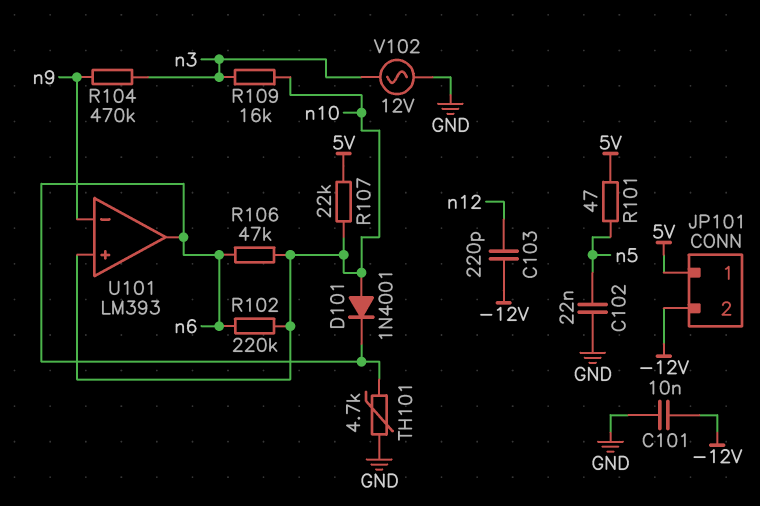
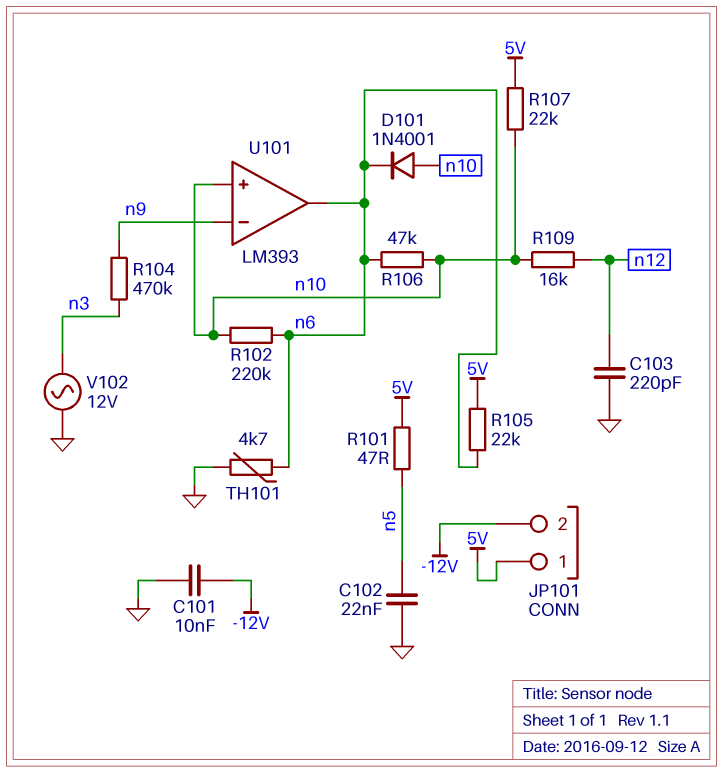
C103: 220pF (-12V, n12) -> 220pF (GND, n12)
R105: none -> 22k (5V, n6)
R109: 16k (n3, n10) -> 16k (n10, n12)

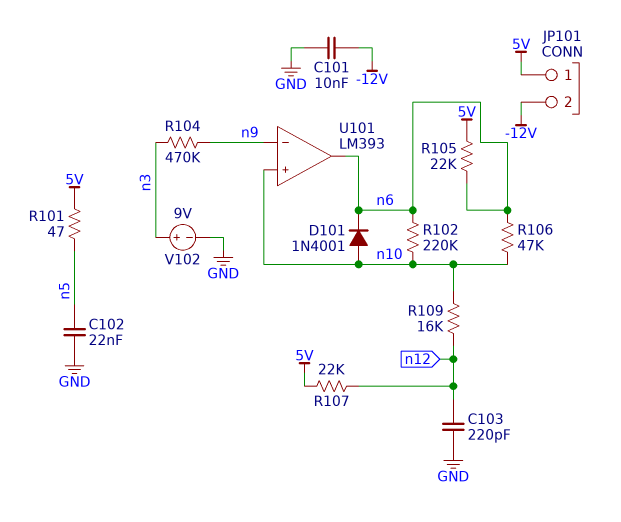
R107: 22k (5V, n10) -> 22k (5V, n12)
TH101: 4.7k (GND, n6) -> none
V102: AC 12V (GND, n3) -> 9V (plus n3, minus GND)

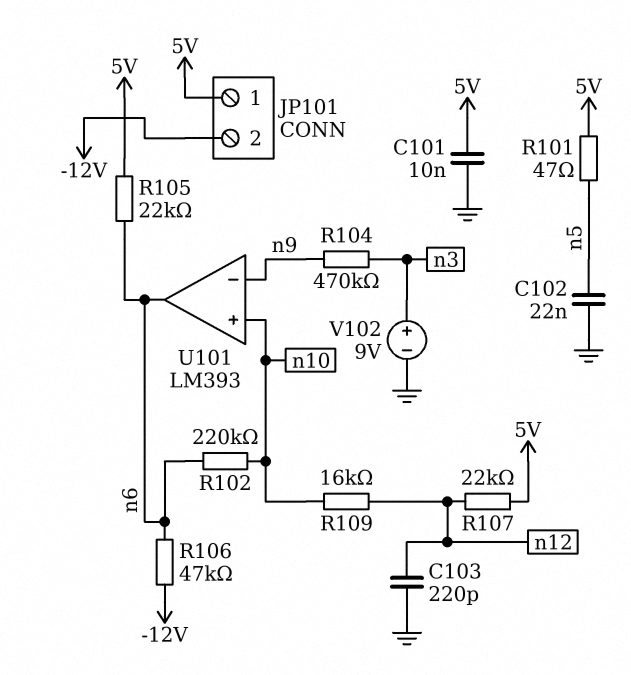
C101: 10nF (-12V, GND) -> 10nF (5V, GND)
D101: diode 1N4001 (A n10, K n6) -> none
R106: 47k (n6, n10) -> 47k (-12V, n6)

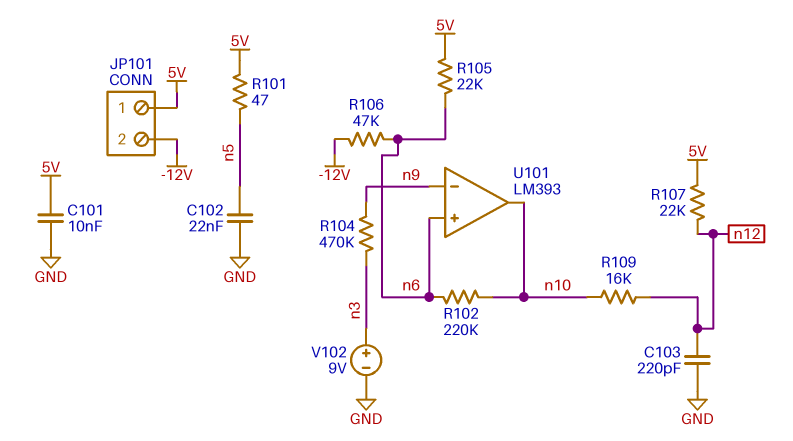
U101 pin in+: n10 -> n6
U101 pin out: n6 -> n10

